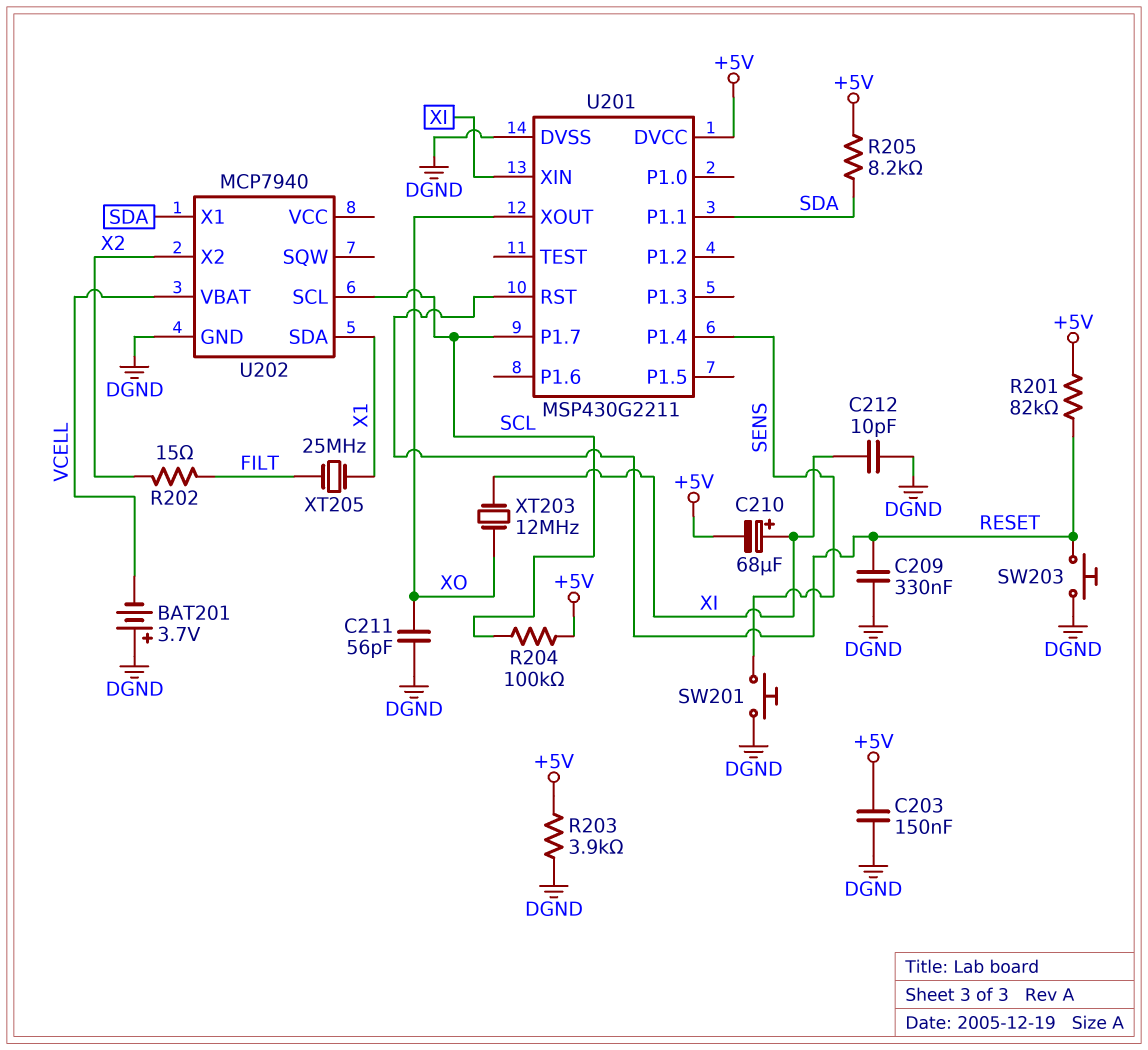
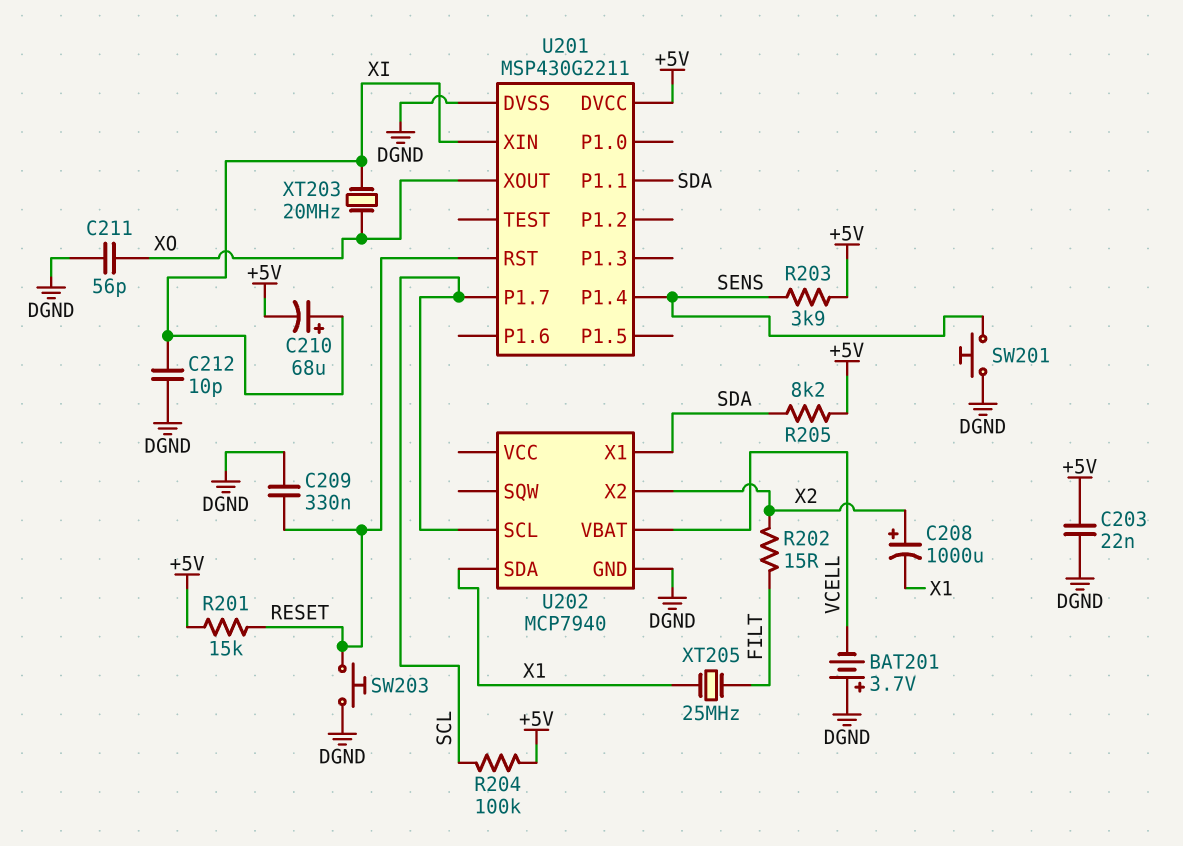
C203: 150nF (+5V, DGND) -> 22nF (+5V, DGND)
C208: none -> 1000uF (plus X2, minus X1)
R201: 82k (+5V, RESET) -> 15k (+5V, RESET)
R203: 3.9k (+5V, DGND) -> 3.9k (+5V, SENS)
XT203: 12MHz (XI, XO) -> 20MHz (XI, XO)

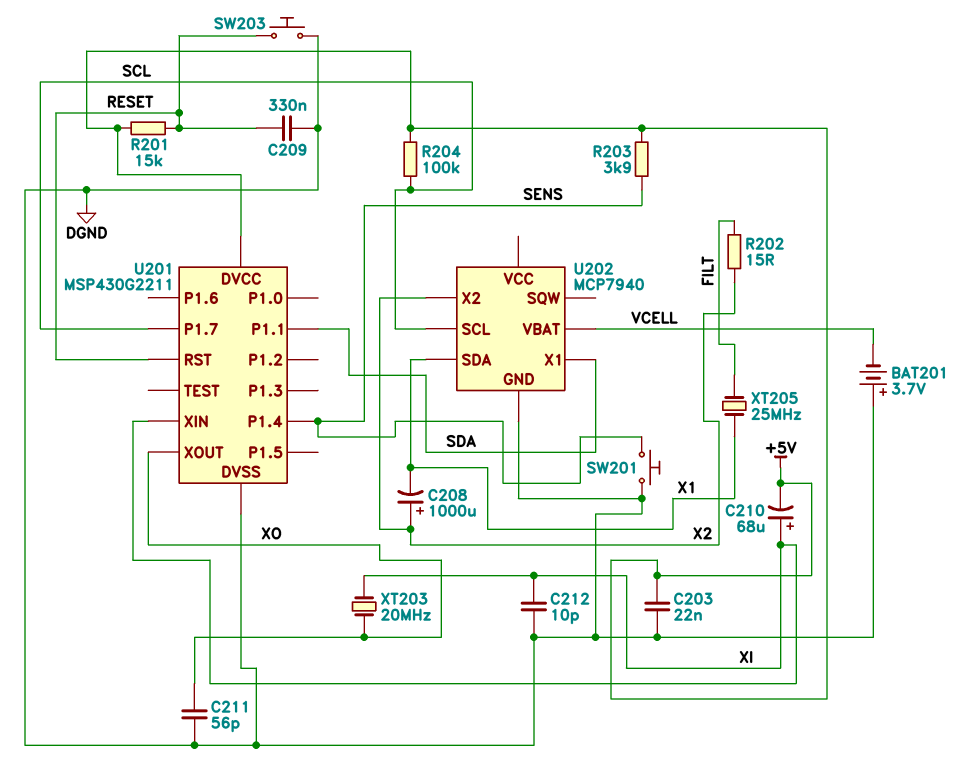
R205: 8.2k (+5V, SDA) -> none

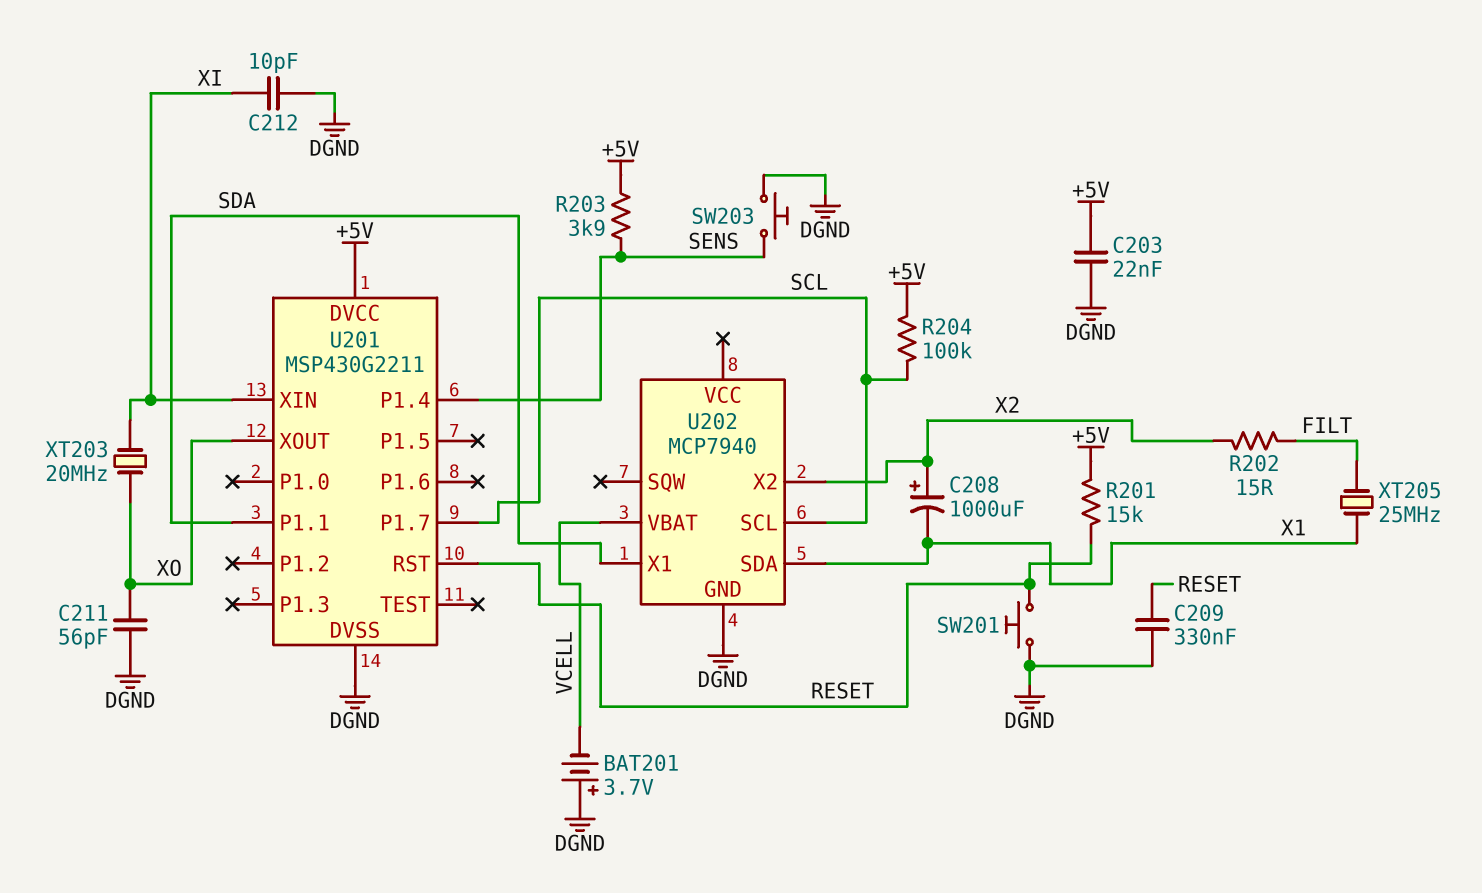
C210: 68uF (plus XI, minus +5V) -> none
SW201: button (DGND, SENS) -> button (DGND, RESET)
SW203: button (DGND, RESET) -> button (DGND, SENS)

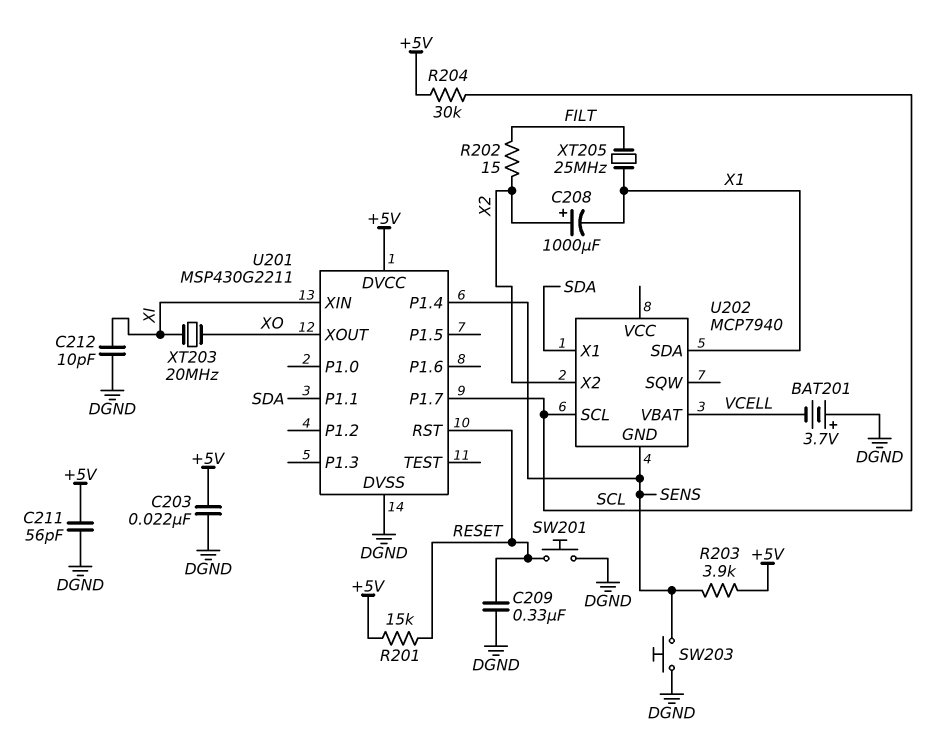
C211: 56pF (DGND, XO) -> 56pF (+5V, DGND)
R204: 100k (+5V, SCL) -> 30k (+5V, SCL)
U202 pin GND: DGND -> SENS

